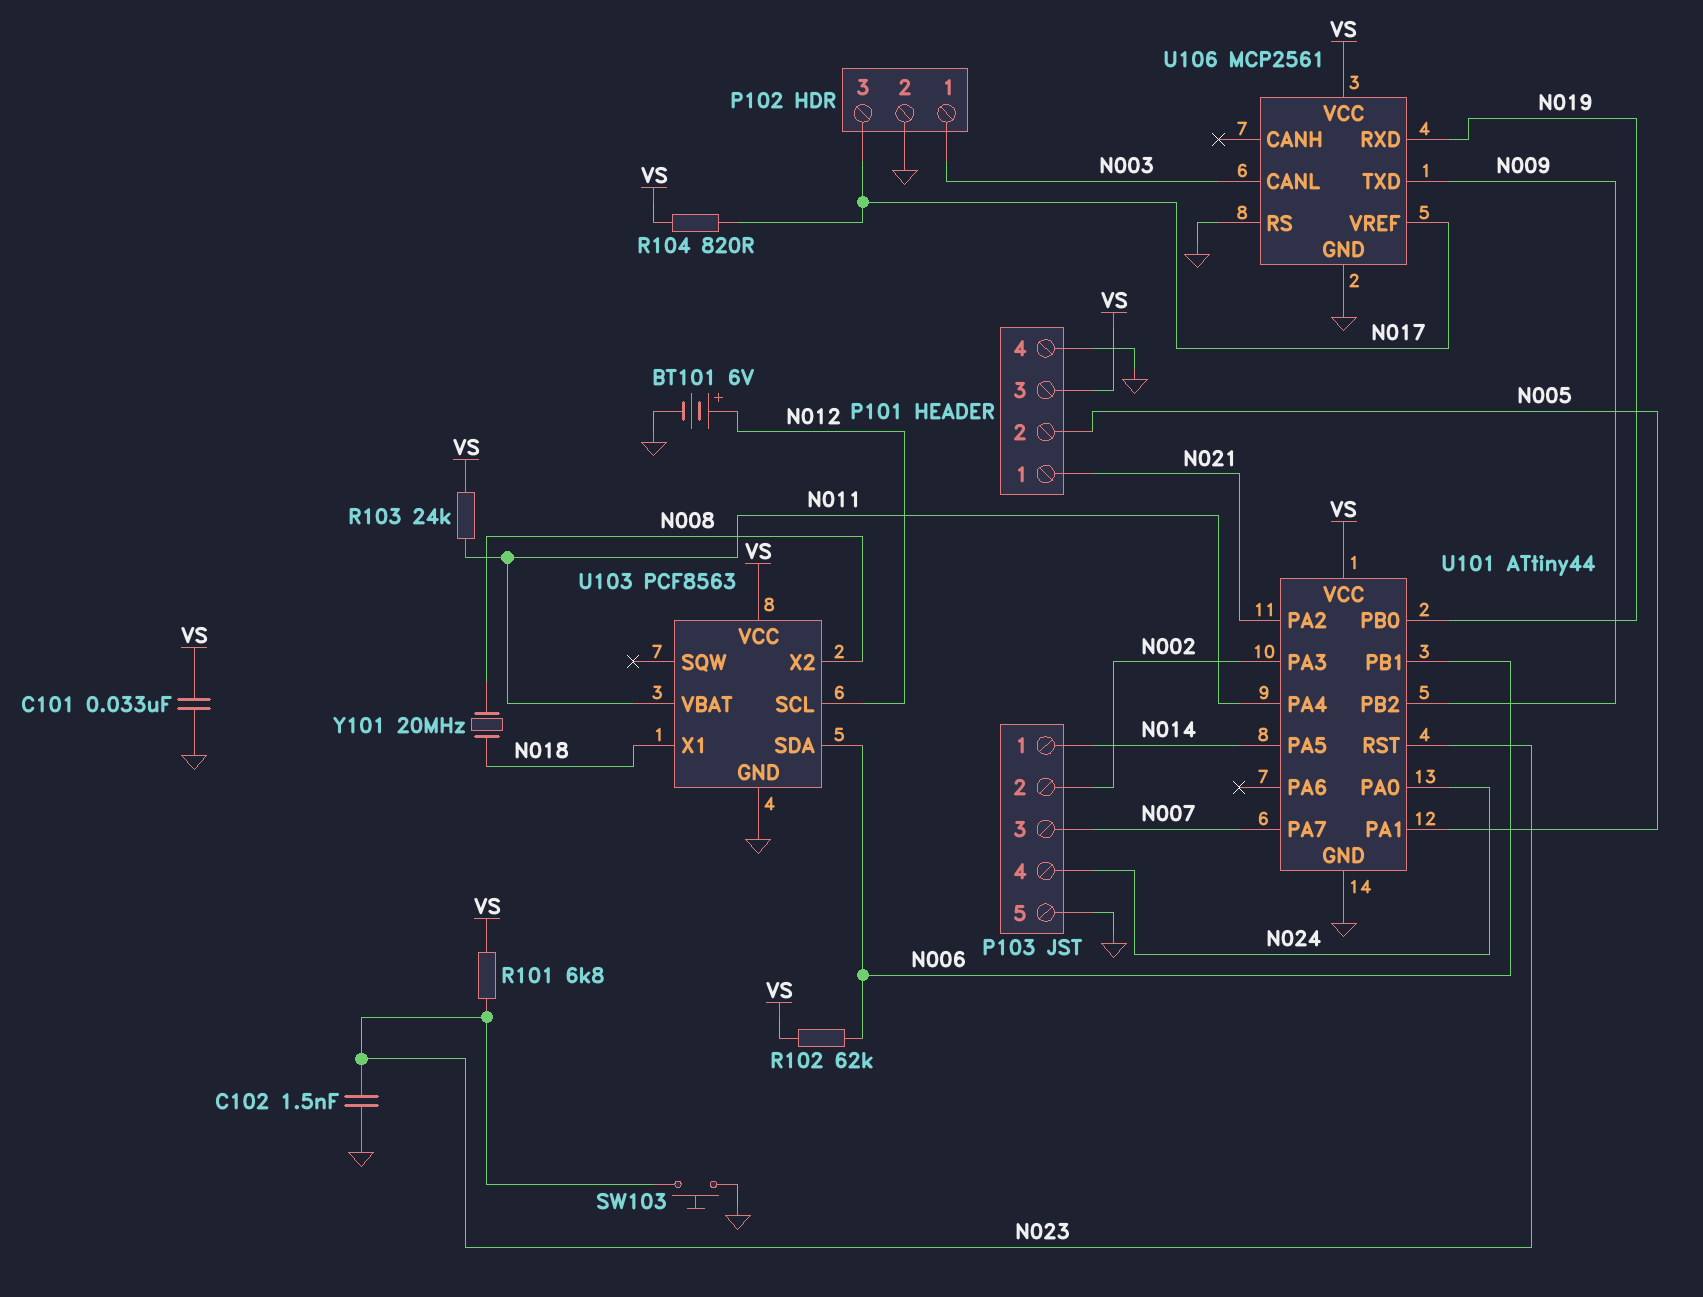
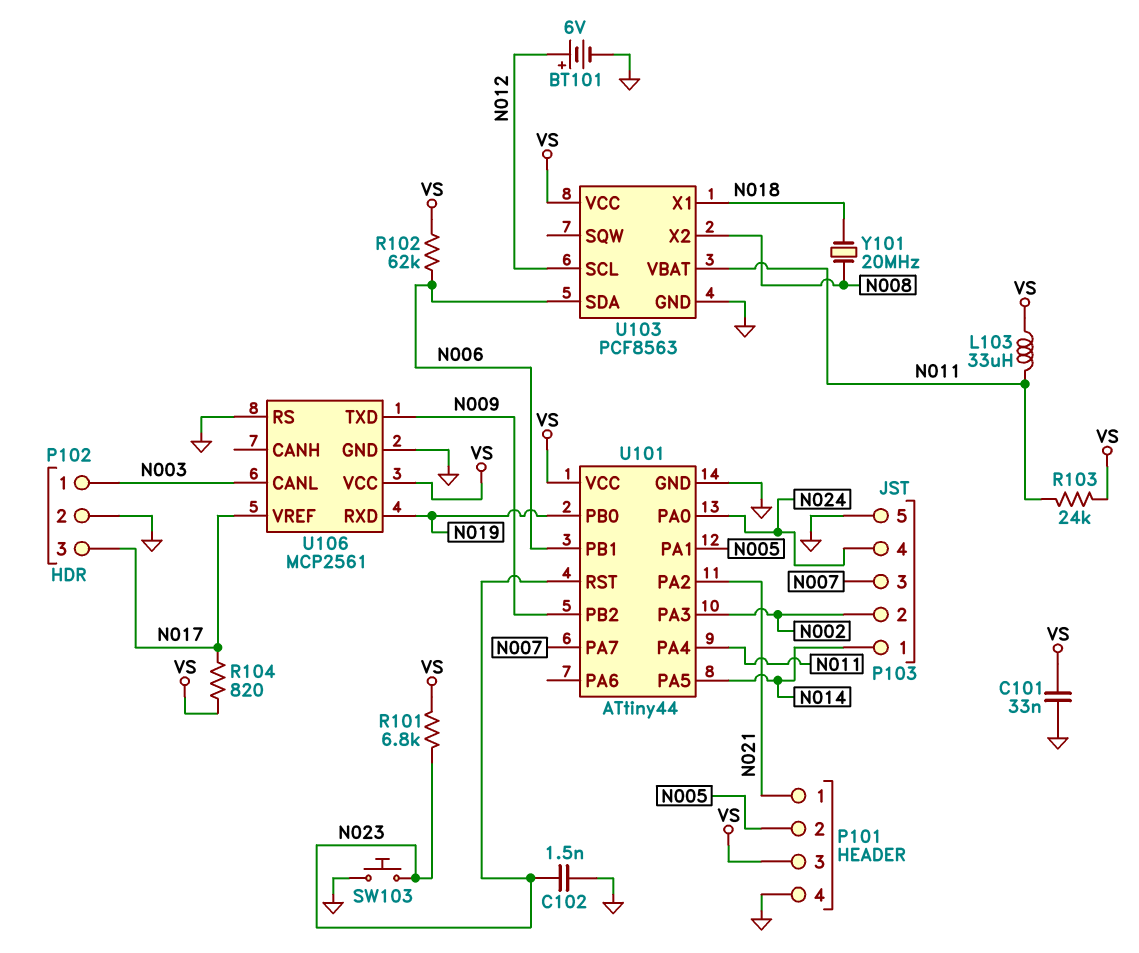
L103: none -> 33uH (N011, VS)

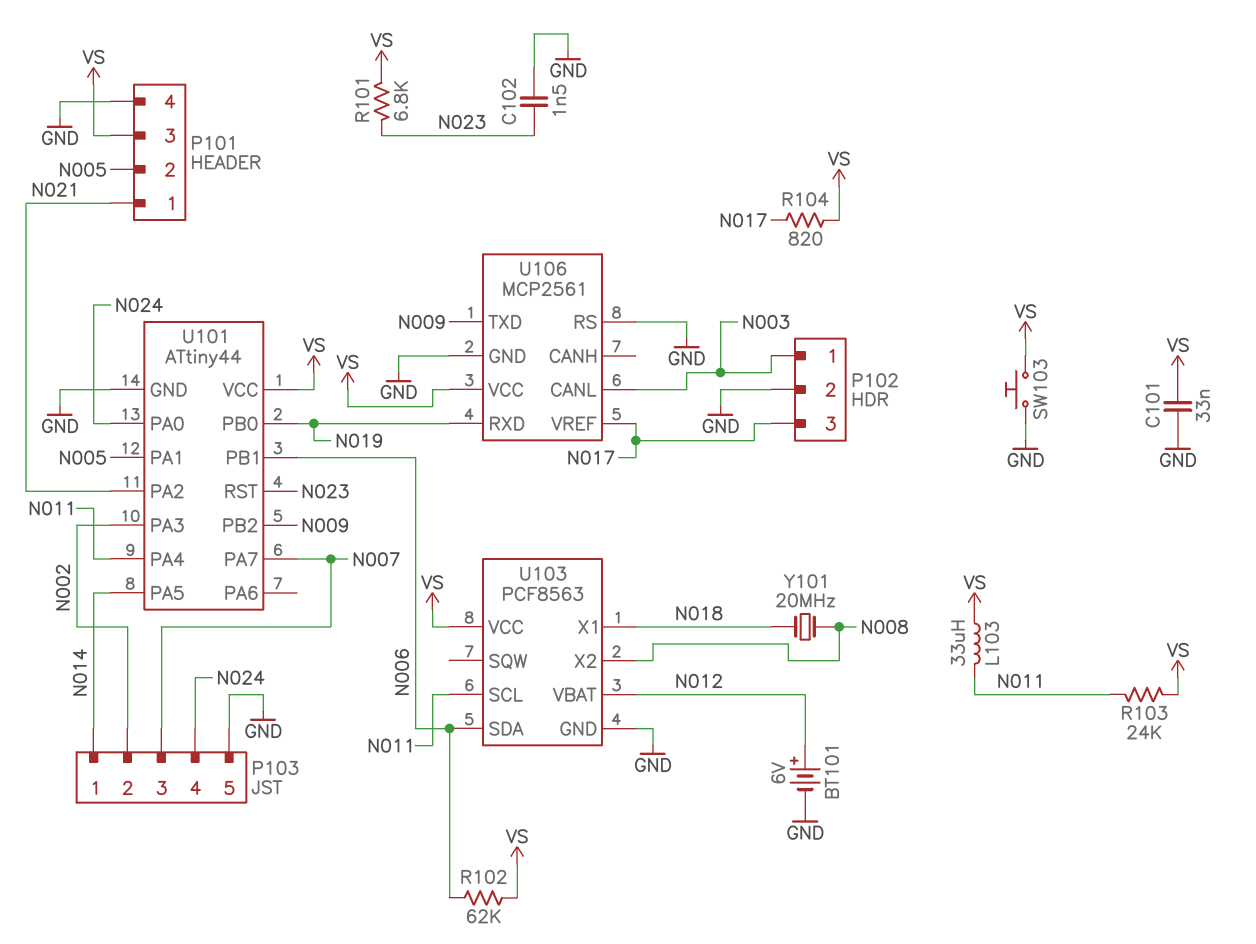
SW103: button (GND, N023) -> button (GND, VS)
U103 pin SCL: N012 -> N011
U103 pin VBAT: N011 -> N012

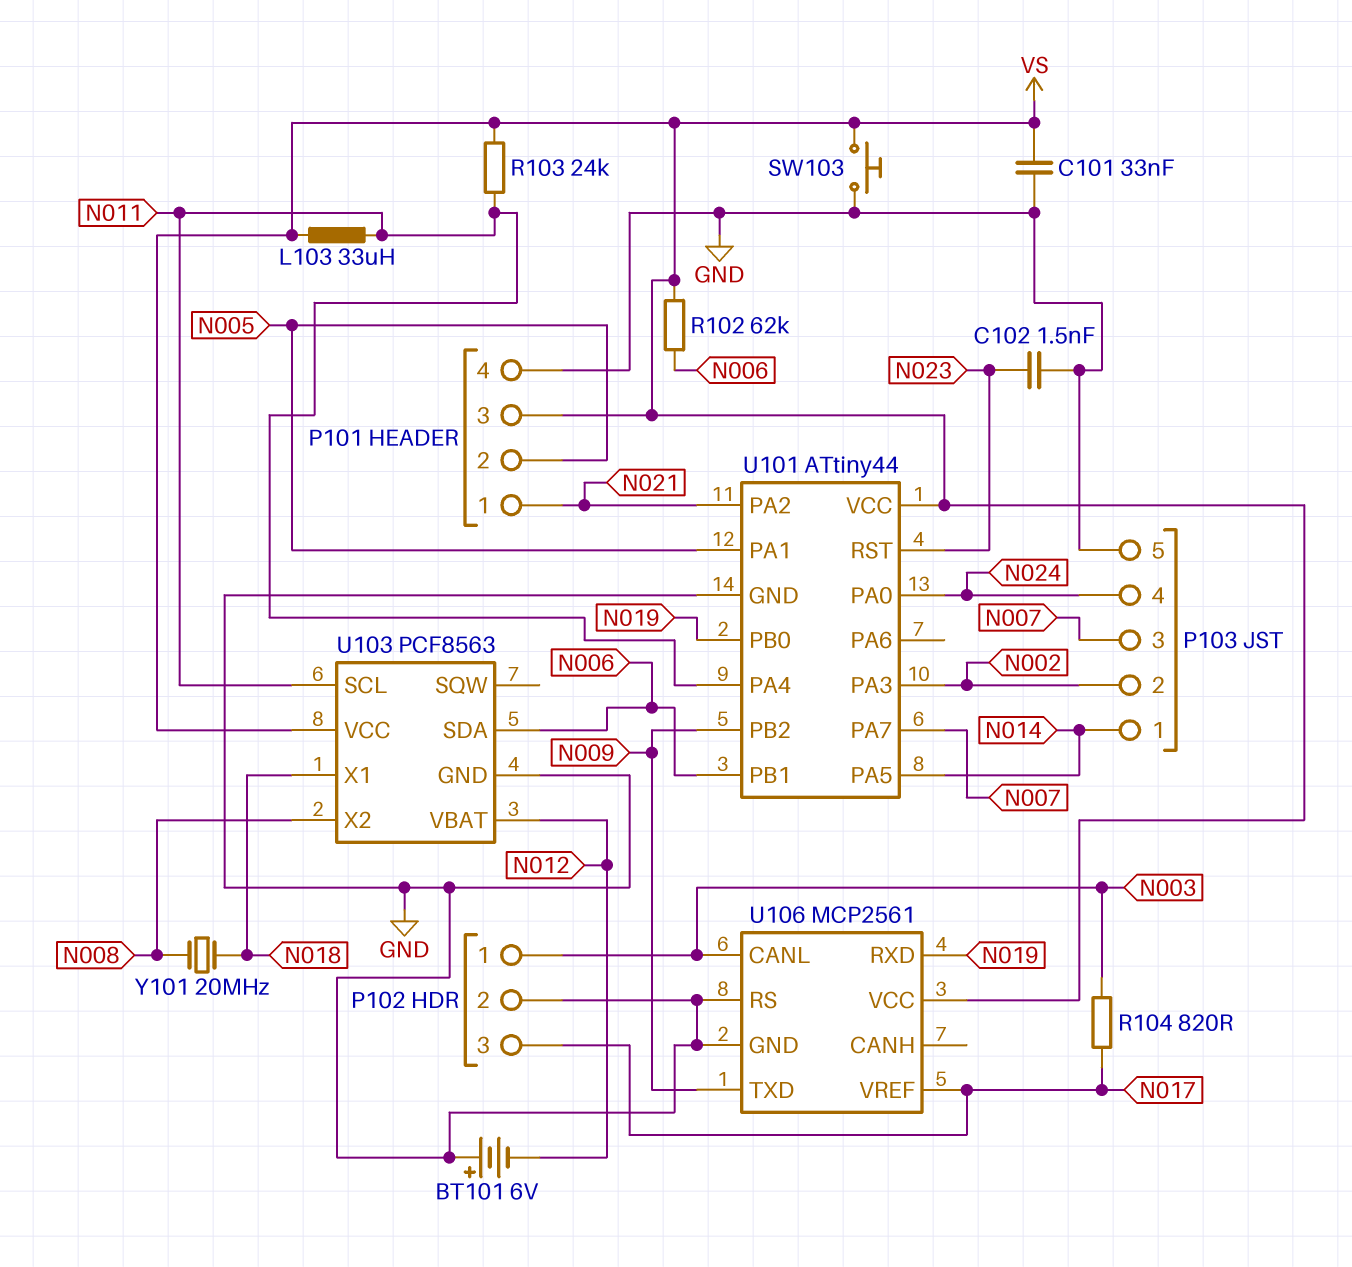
BT101: 6V (plus N012, minus GND) -> 6V (plus GND, minus N012)
R101: 6.8k (N023, VS) -> none
R104: 820 (N017, VS) -> 820 (N003, N017)

